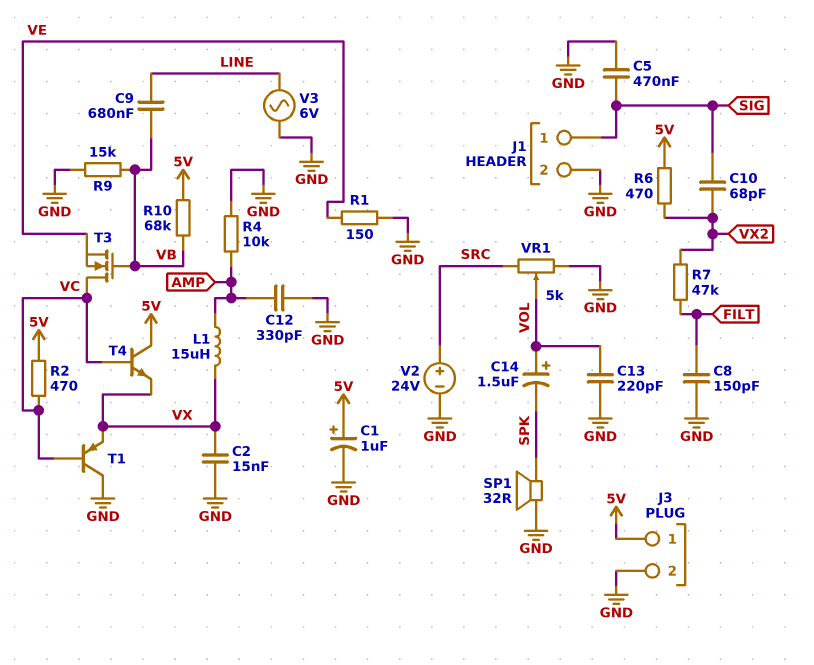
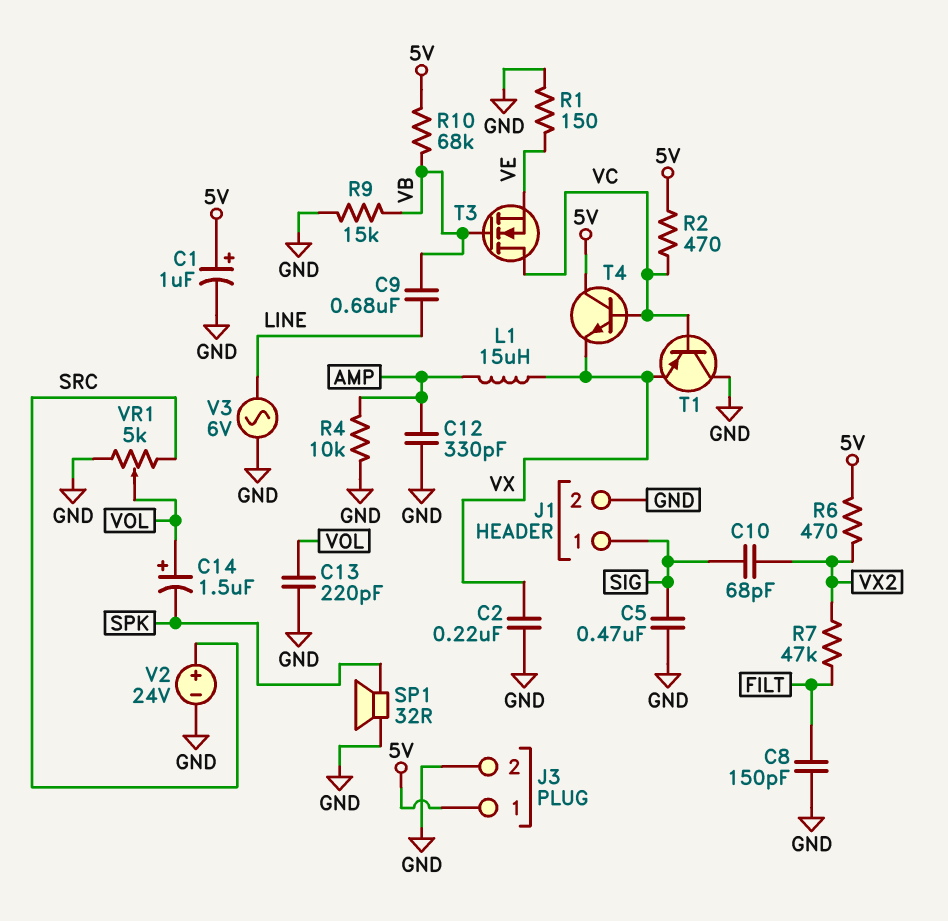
C2: 15nF (GND, VX) -> 220nF (GND, VX)

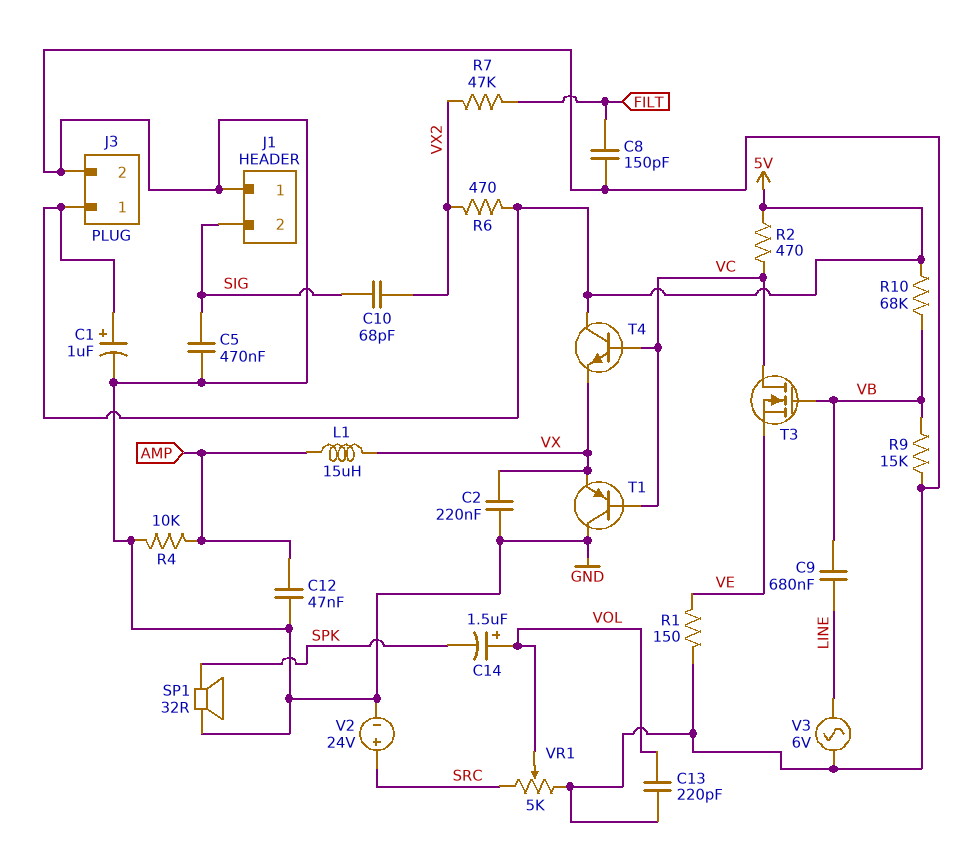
C12: 330pF (AMP, GND) -> 47nF (AMP, GND)
J1 pin 1: SIG -> GND
J1 pin 2: GND -> SIG

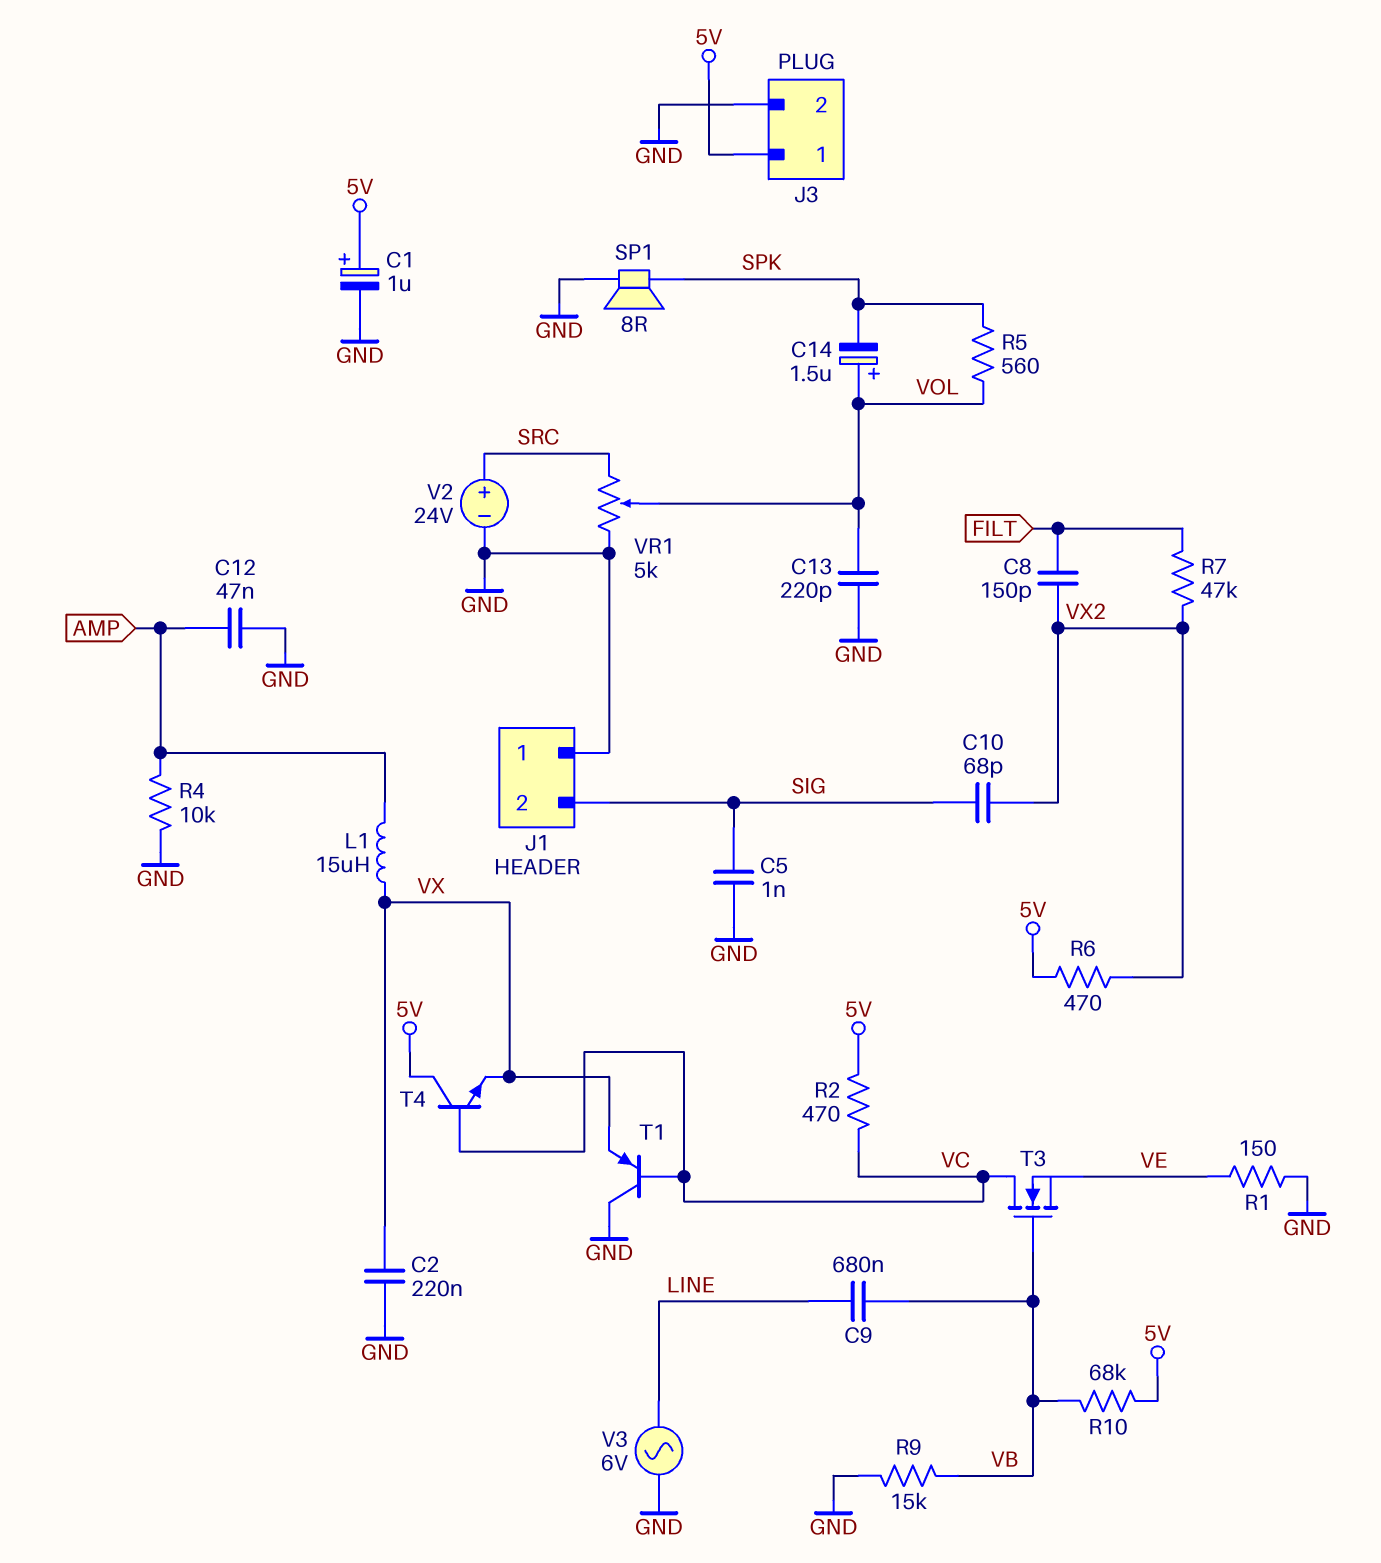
C5: 470nF (GND, SIG) -> 1nF (GND, SIG)
C8: 150pF (FILT, GND) -> 150pF (FILT, VX2)
R5: none -> 560 (SPK, VOL)
SP1: speaker 32R (GND, SPK) -> speaker 8R (GND, SPK)

